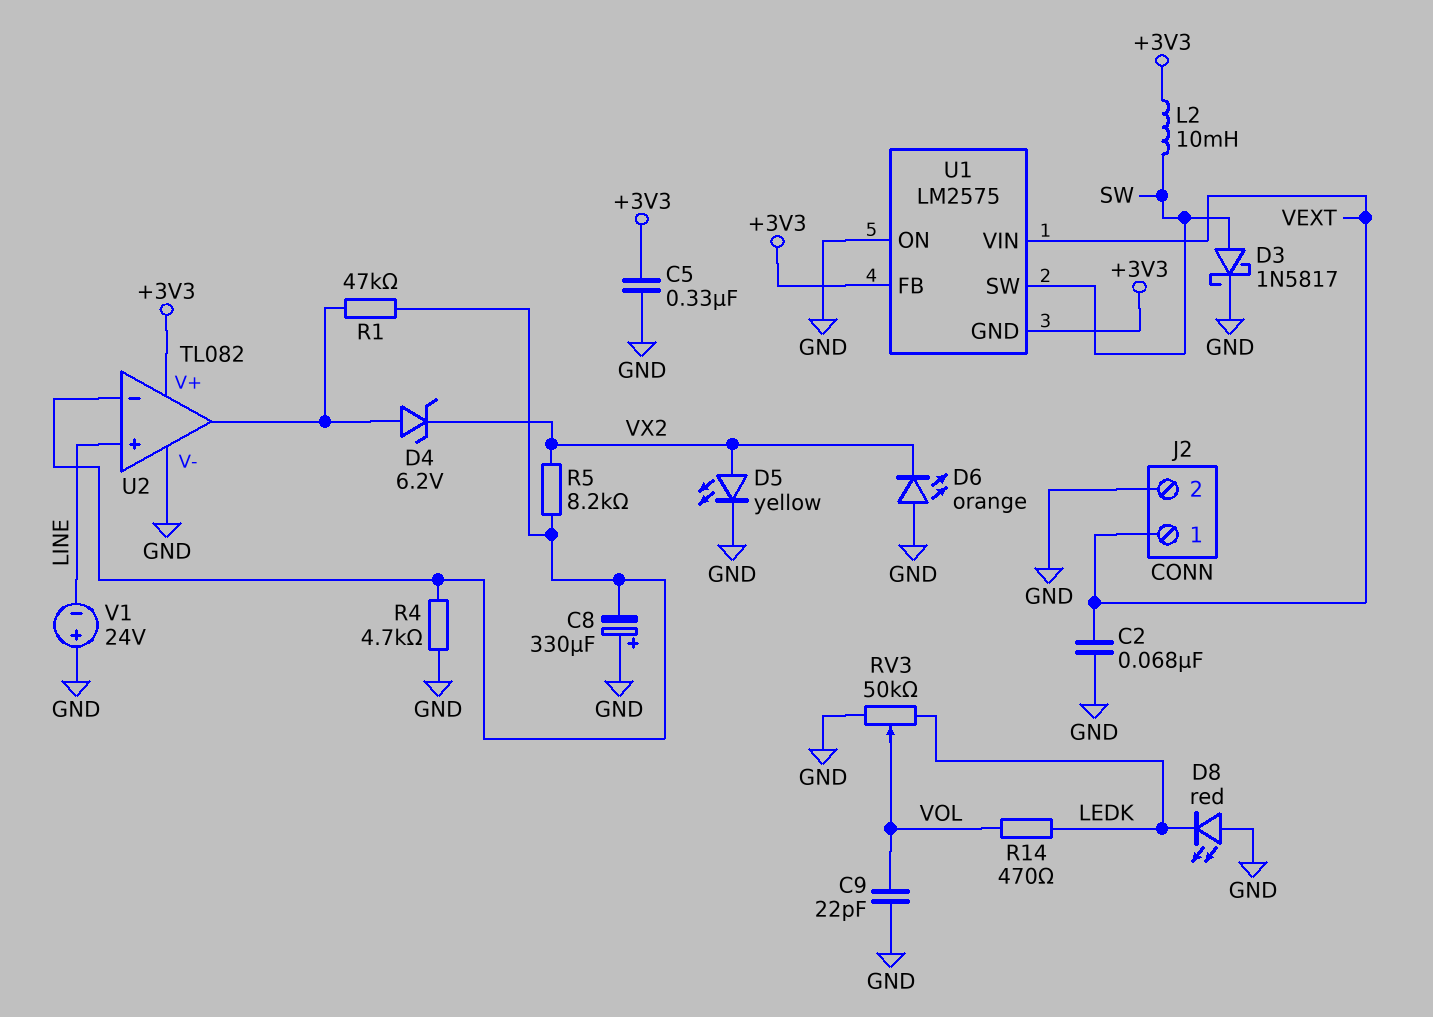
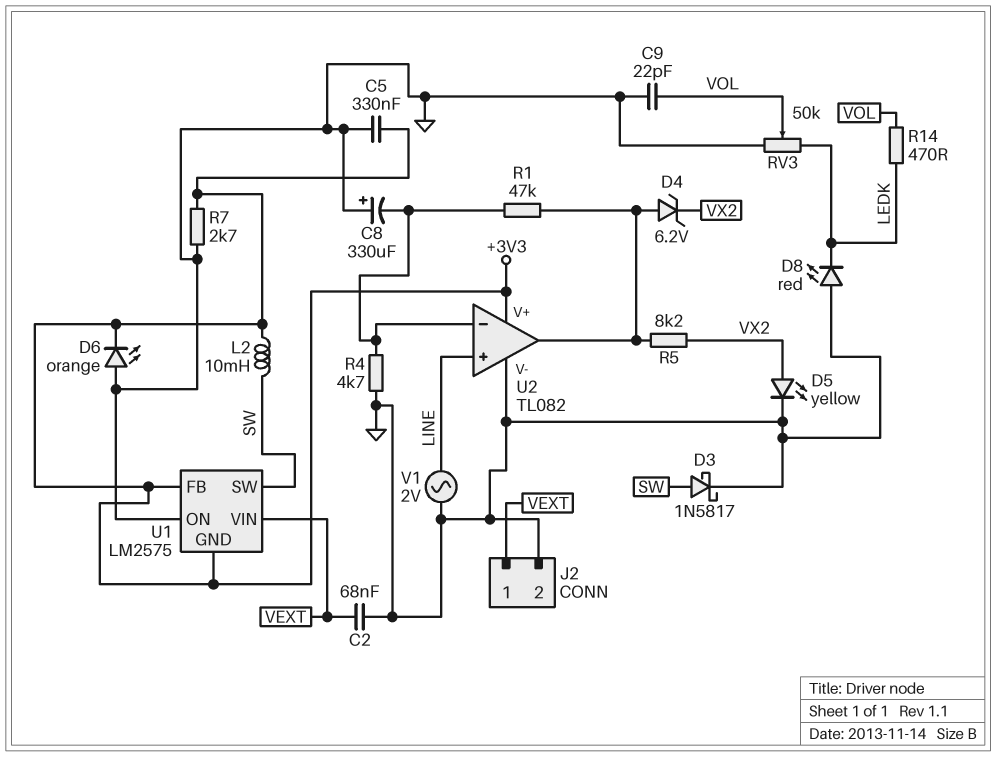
D6: LED orange (A GND, K VX2) -> LED orange (A GND, K +3V3)
R5: 8.2k (U2/in-, VX2) -> 8.2k (U2/out, VX2)
R7: none -> 2.7k (+3V3, GND)
V1: 24V (plus GND, minus LINE) -> AC 2V (GND, LINE)

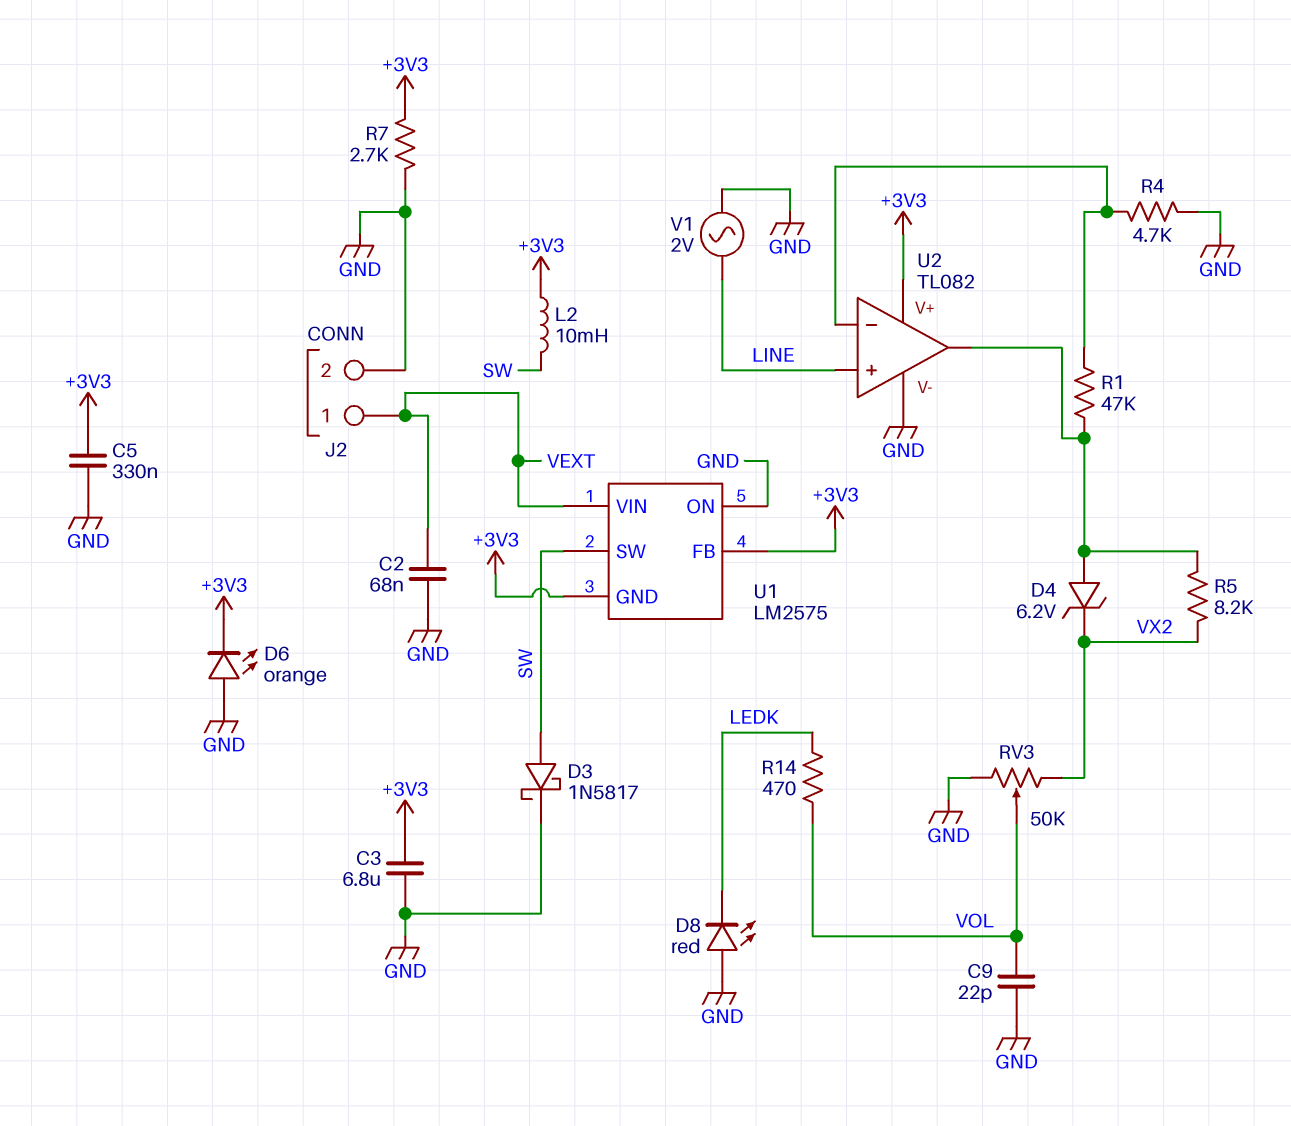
C3: none -> 6.8uF (+3V3, GND)
C8: 330uF (plus GND, minus U2/in-) -> none
D5: LED yellow (A VX2, K GND) -> none
RV3: 50k (GND, LEDK, wiper VOL) -> 50k (GND, VX2, wiper VOL)

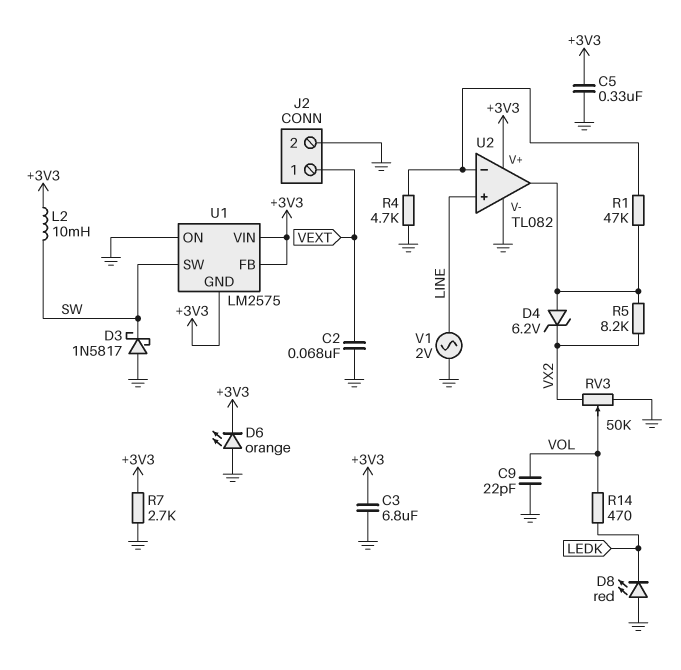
D3: schottky 1N5817 (A SW, K GND) -> schottky 1N5817 (A GND, K SW)
U1 pin VIN: VEXT -> +3V3

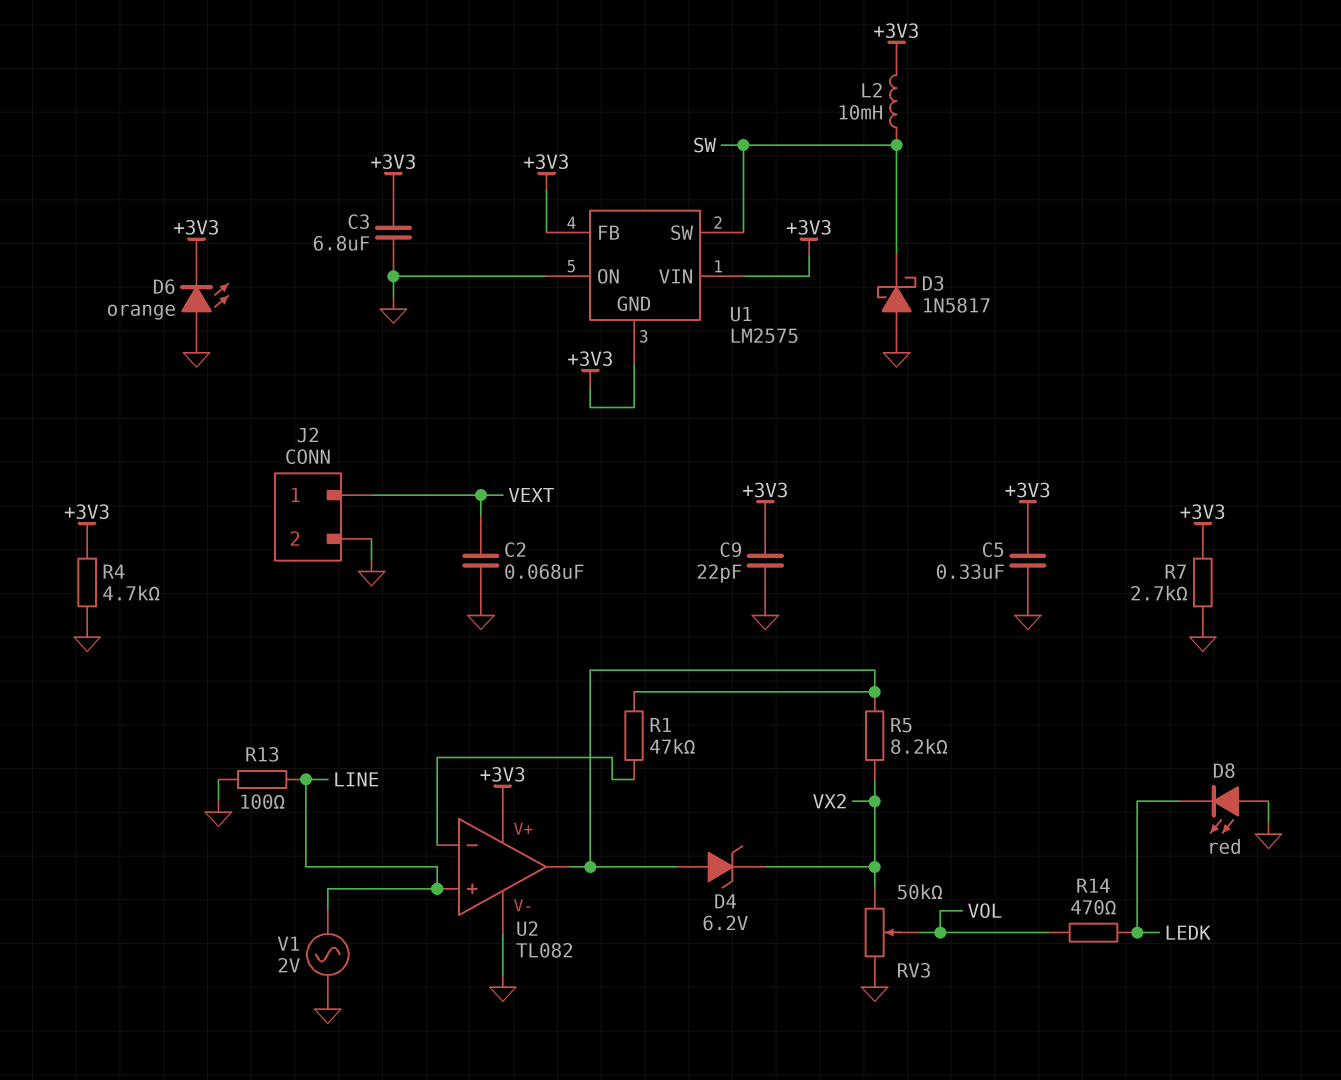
C9: 22pF (GND, VOL) -> 22pF (+3V3, GND)
R4: 4.7k (GND, U2/in-) -> 4.7k (+3V3, GND)
R13: none -> 100 (GND, LINE)

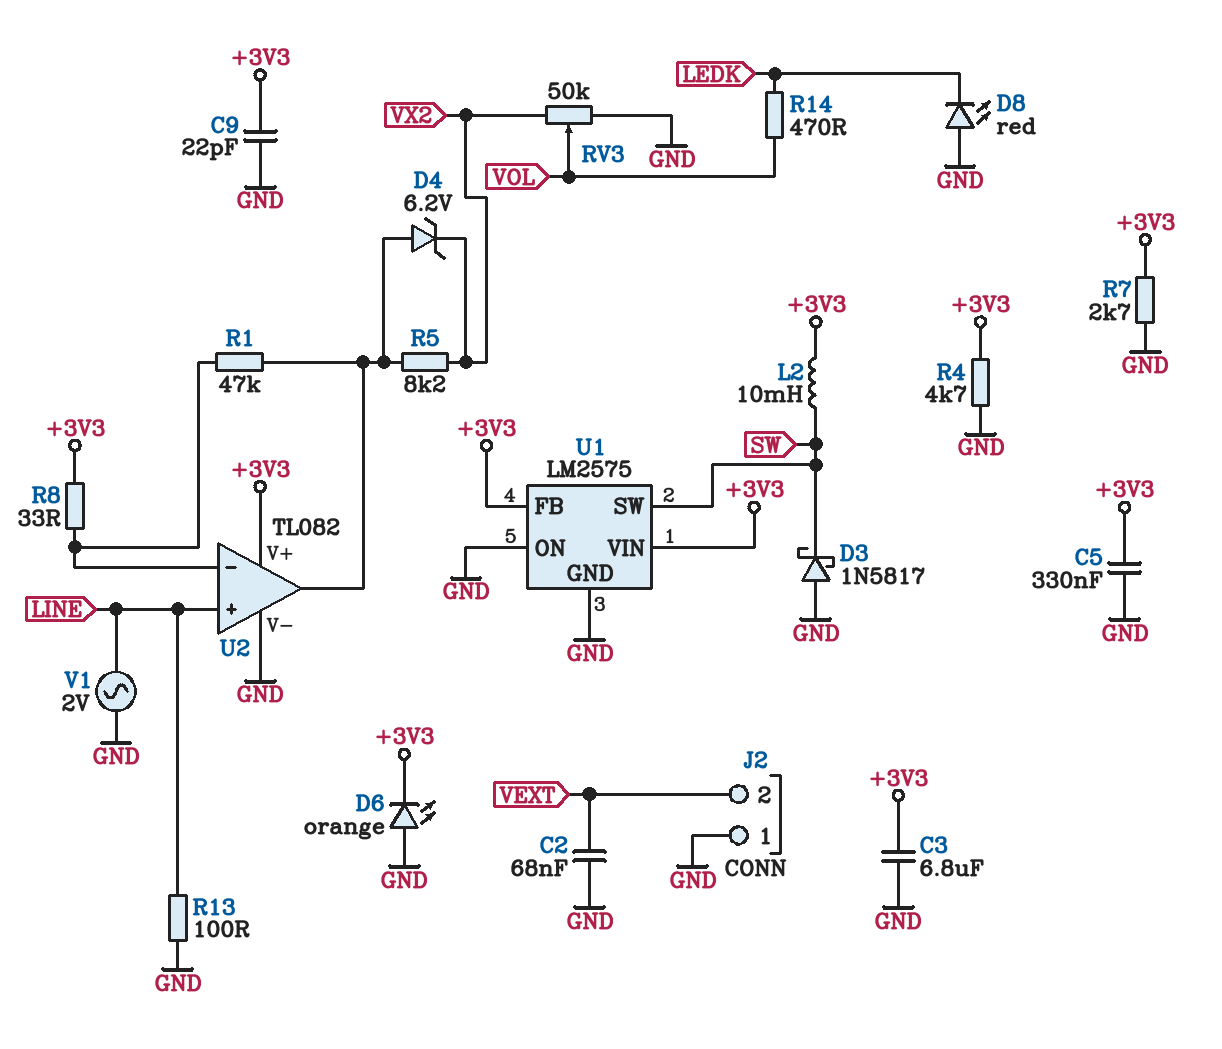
J2 pin 1: VEXT -> GND
J2 pin 2: GND -> VEXT
R8: none -> 33 (+3V3, U2/in-)
U1 pin GND: +3V3 -> GND

